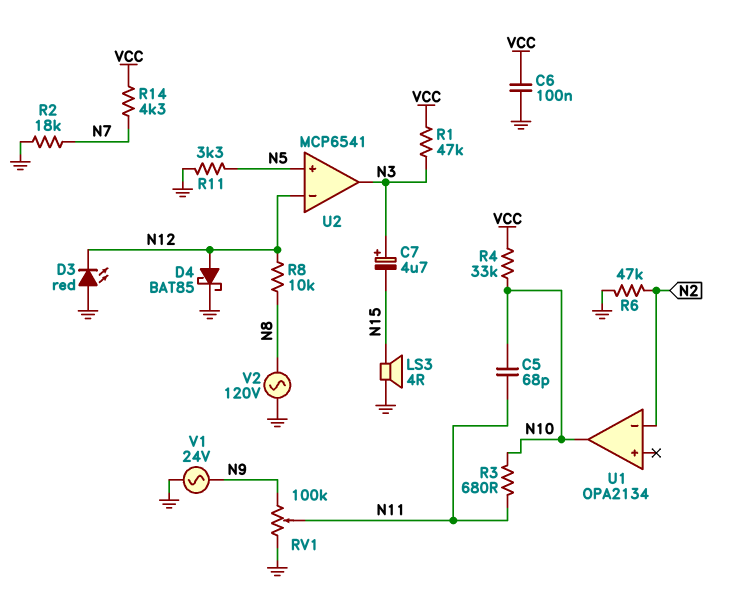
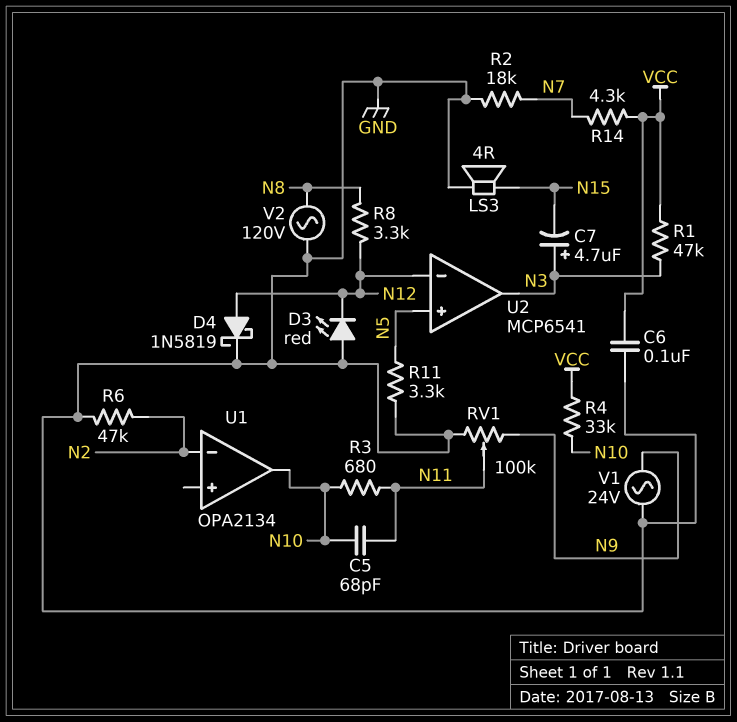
D4: schottky BAT85 (A N12, K GND) -> schottky 1N5819 (A N12, K GND)
R8: 10k (N8, N12) -> 3.3k (N8, N12)

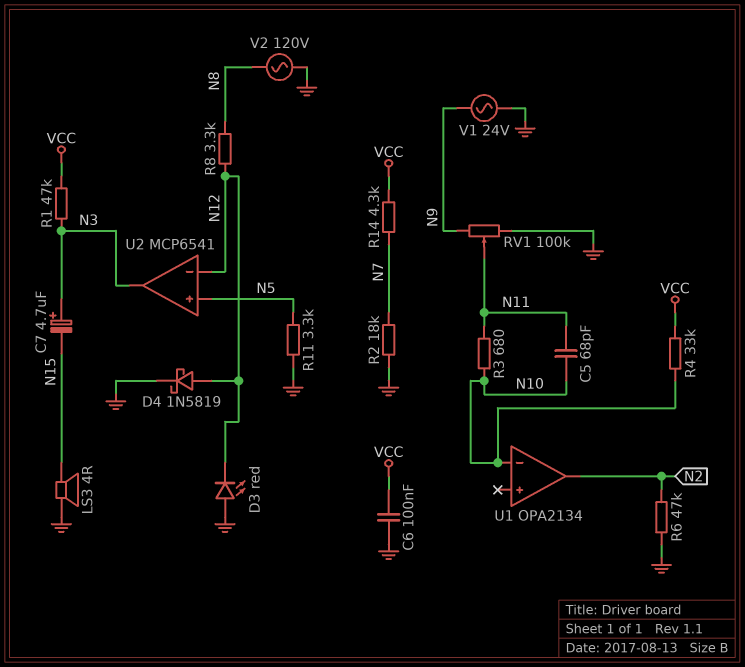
U1 pin in-: N2 -> N10
U1 pin out: N10 -> N2

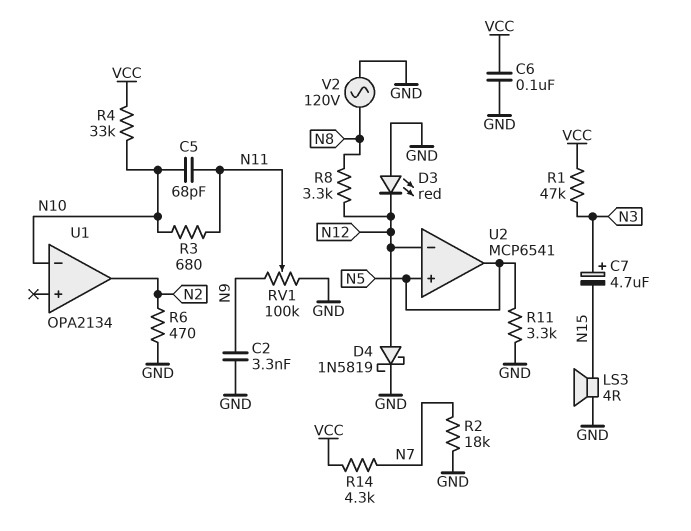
C2: none -> 3.3nF (GND, N9)
R6: 47k (GND, N2) -> 470 (GND, N2)
U2 pin out: N3 -> N5
V1: AC 24V (GND, N9) -> none

